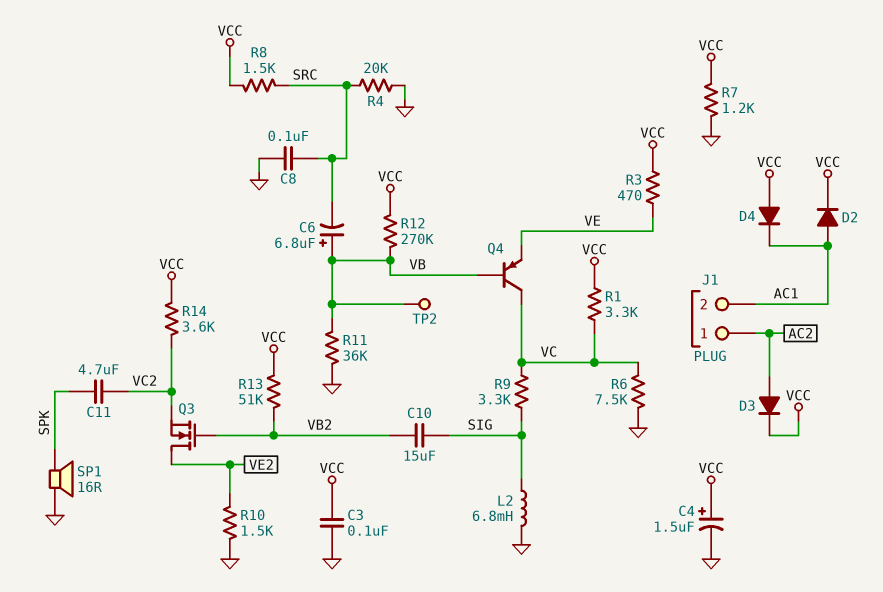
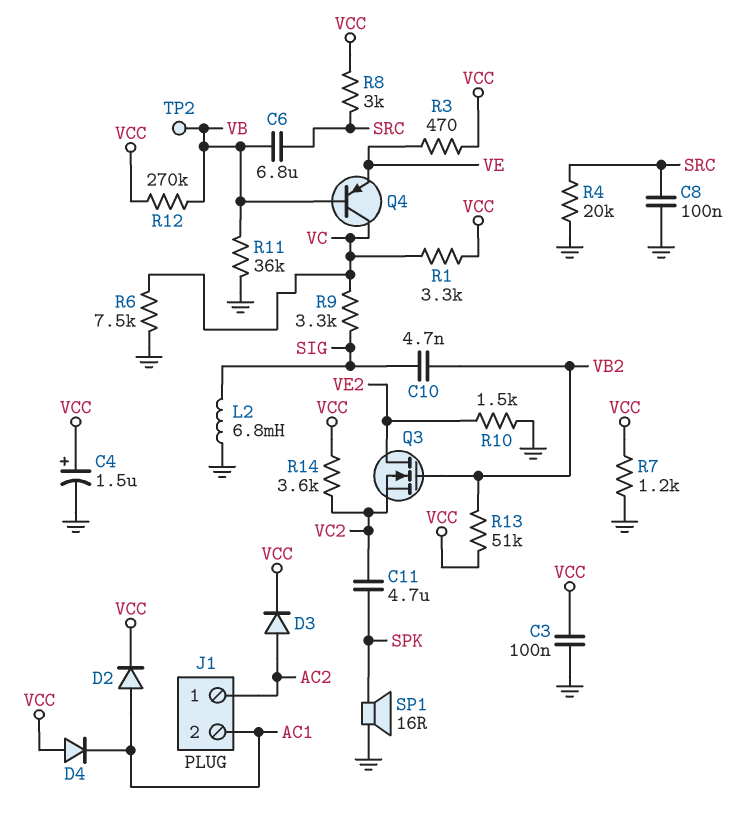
C6: 6.8uF (plus VB, minus SRC) -> 6.8uF (SRC, VB)
C10: 15uF (SIG, VB2) -> 4.7nF (SIG, VB2)
R8: 1.5k (SRC, VCC) -> 3k (SRC, VCC)

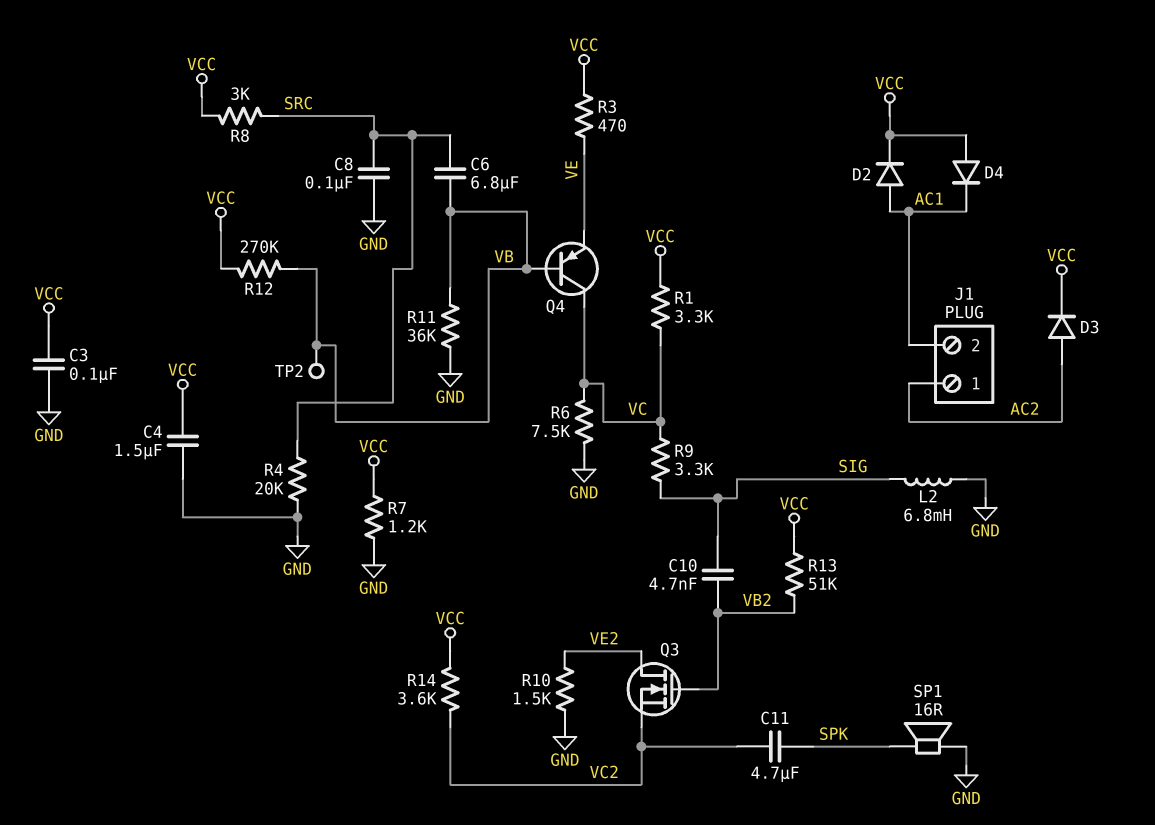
C4: 1.5uF (plus VCC, minus GND) -> 1.5uF (GND, VCC)

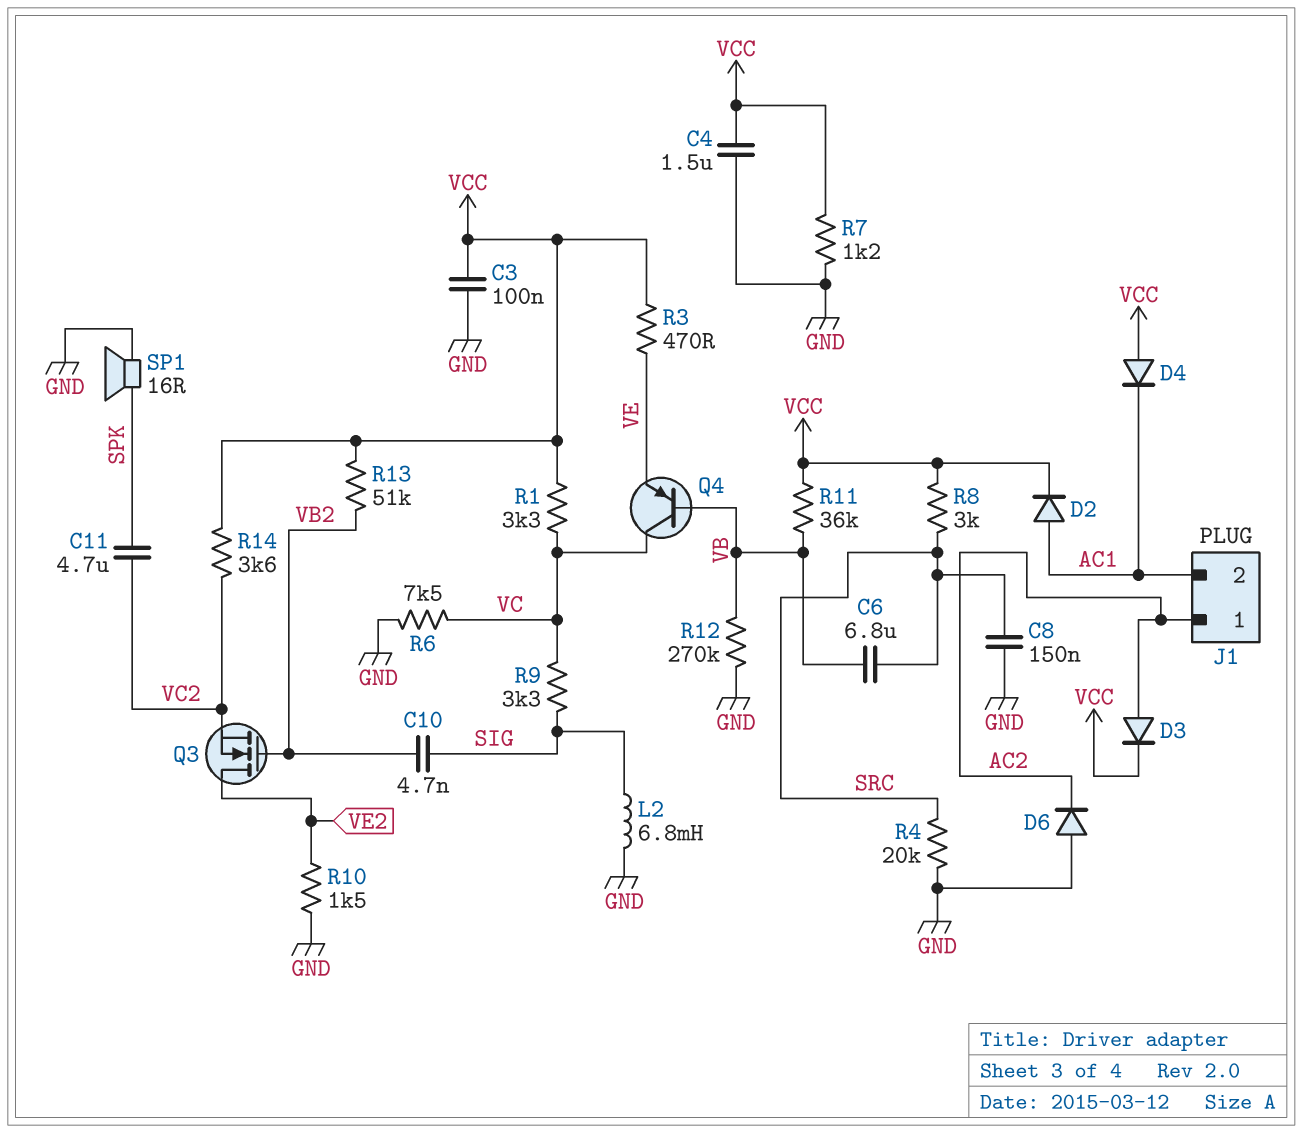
C8: 100nF (GND, SRC) -> 150nF (GND, SRC)
D6: none -> diode (A GND, K AC2)
R11: 36k (GND, VB) -> 36k (VB, VCC)
R12: 270k (VB, VCC) -> 270k (GND, VB)
TP2: test point (VB) -> none

